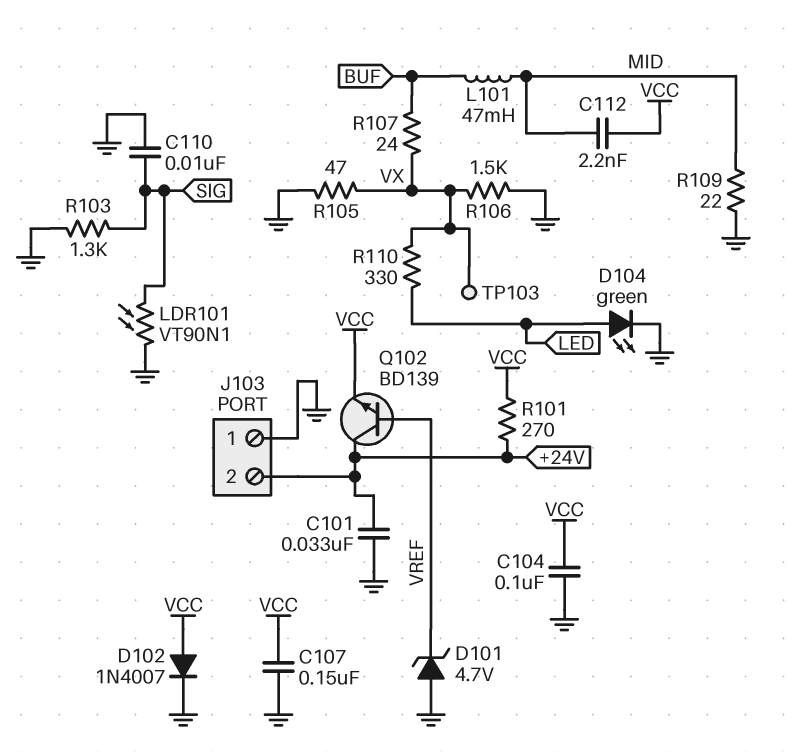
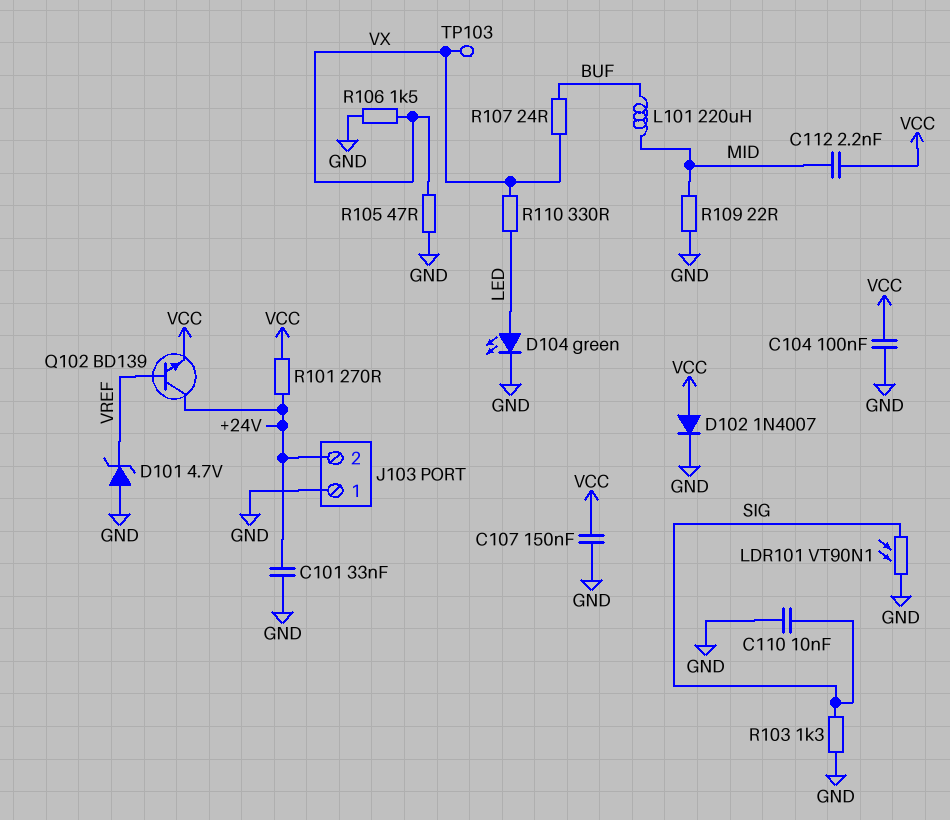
L101: 47mH (BUF, MID) -> 220uH (BUF, MID)

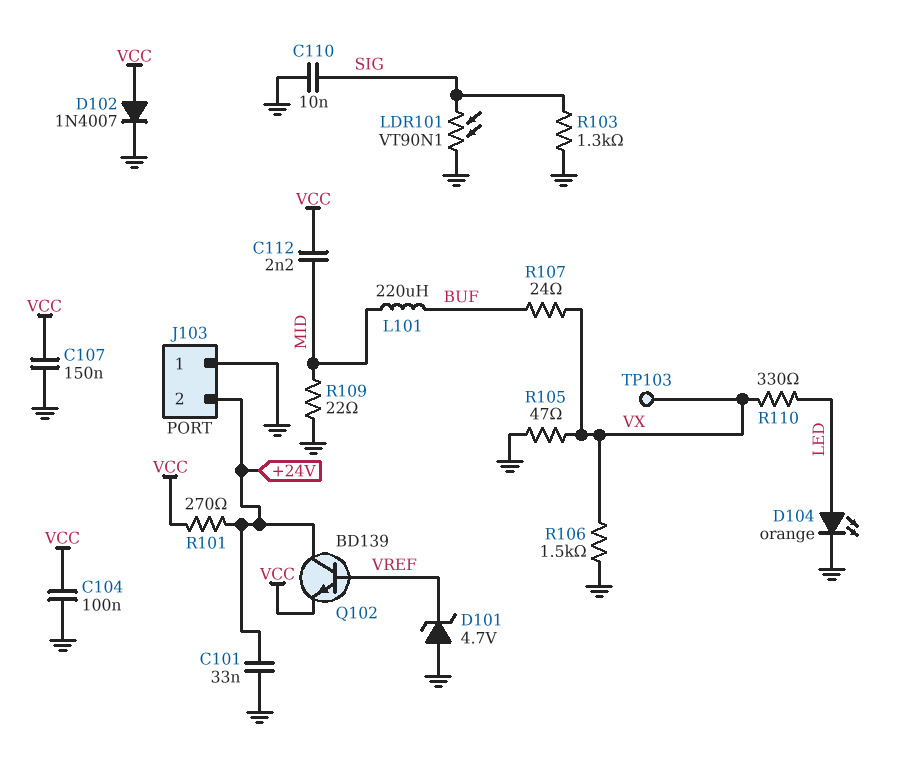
D104: LED green (A LED, K GND) -> LED orange (A LED, K GND)

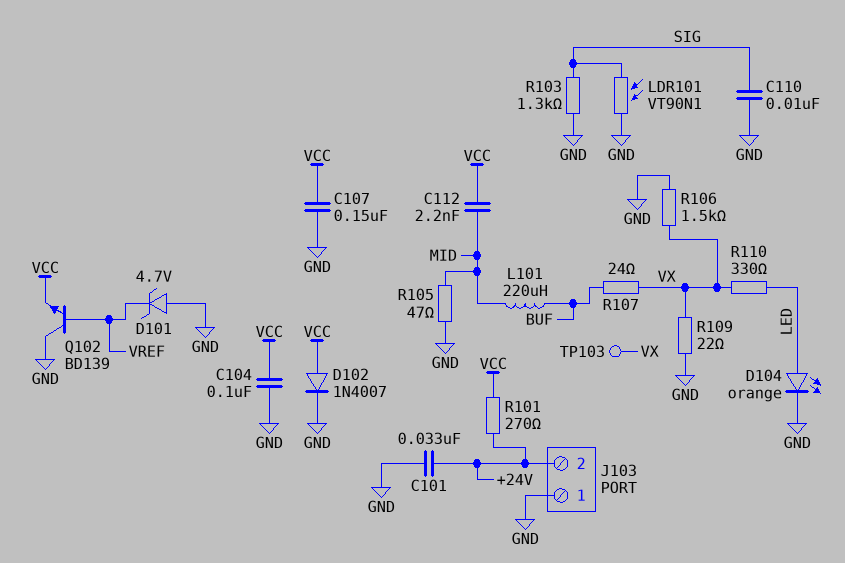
Q102: NPN BD139 (B VREF, C +24V, E VCC) -> NPN BD139 (B VREF, C GND, E VCC)
R105: 47 (GND, VX) -> 47 (GND, MID)
R109: 22 (GND, MID) -> 22 (GND, VX)

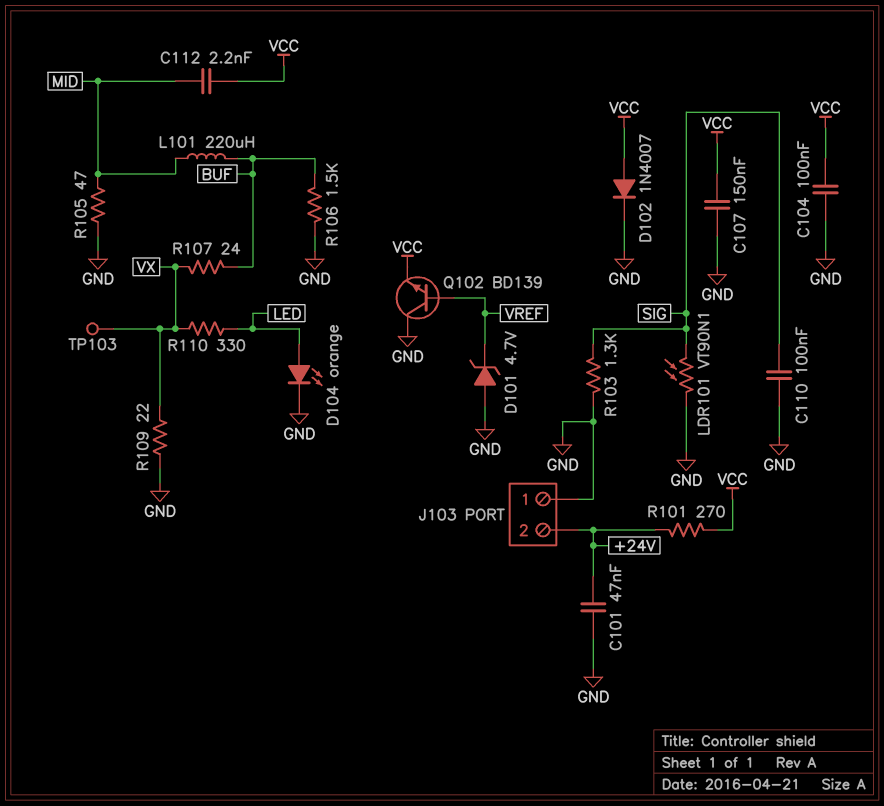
C101: 33nF (+24V, GND) -> 47nF (+24V, GND)
C110: 10nF (GND, SIG) -> 100nF (GND, SIG)
R106: 1.5k (GND, VX) -> 1.5k (BUF, GND)

